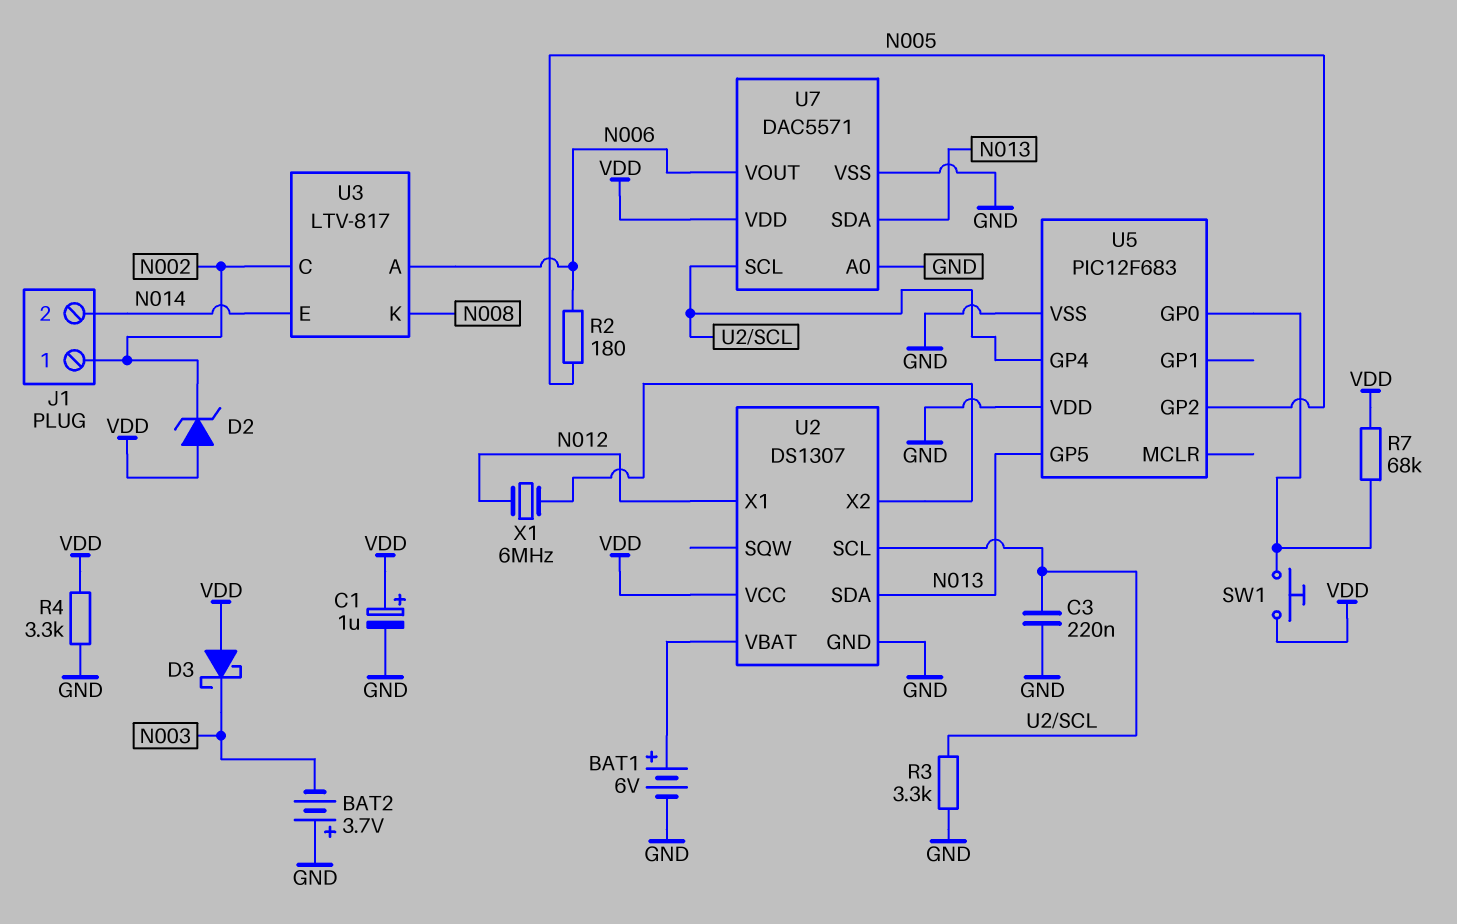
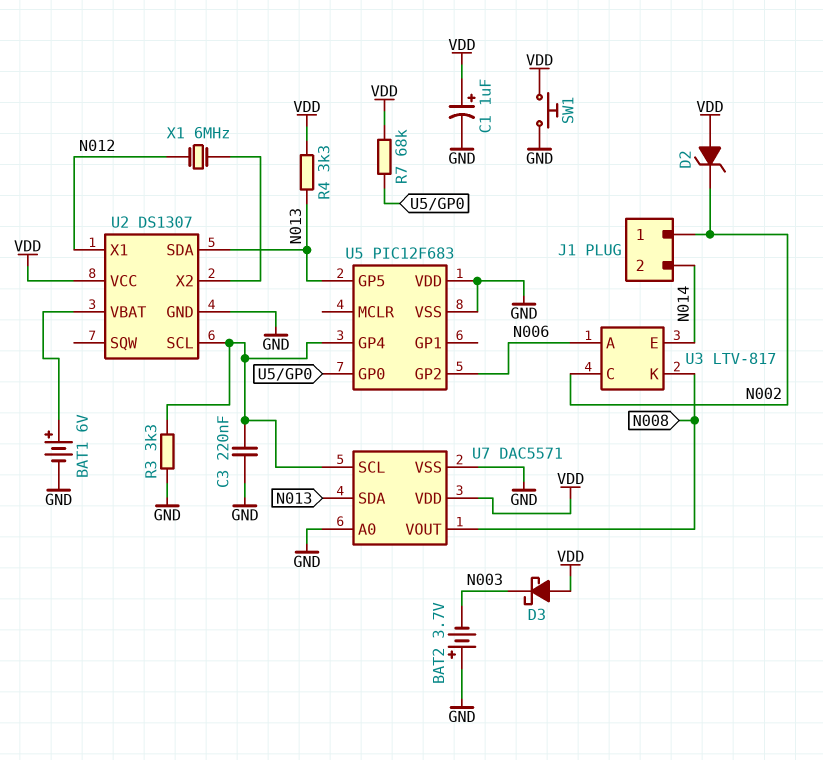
R2: 180 (N005, N006) -> none
R4: 3.3k (GND, VDD) -> 3.3k (N013, VDD)
SW1: button (U5/GP0, VDD) -> button (GND, VDD)
U5 pin GP2: N005 -> N006
U7 pin VOUT: N006 -> N008

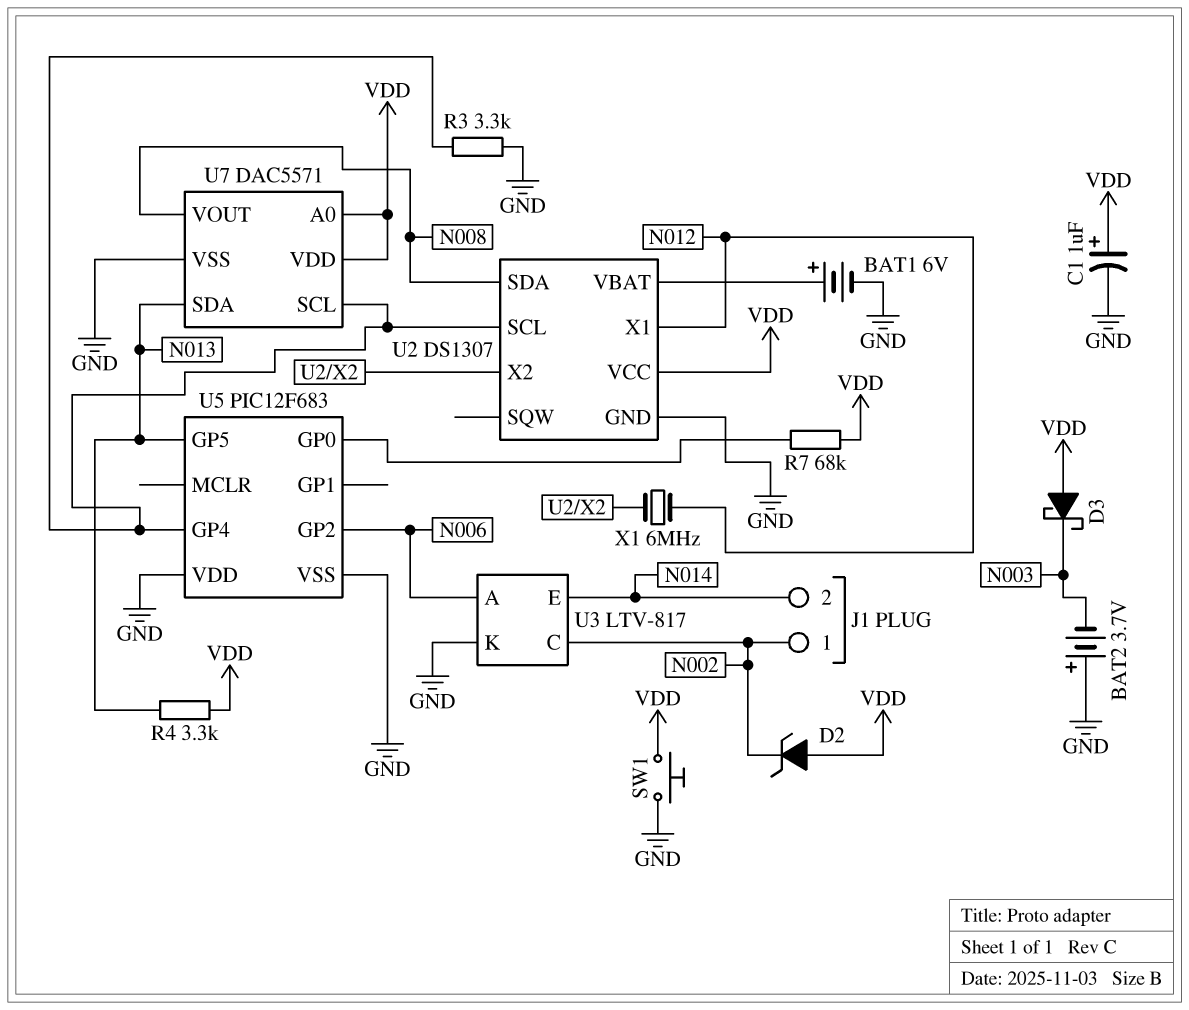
C3: 220nF (GND, U2/SCL) -> none
U2 pin SDA: N013 -> N008
U3 pin K: N008 -> GND
U7 pin A0: GND -> VDD

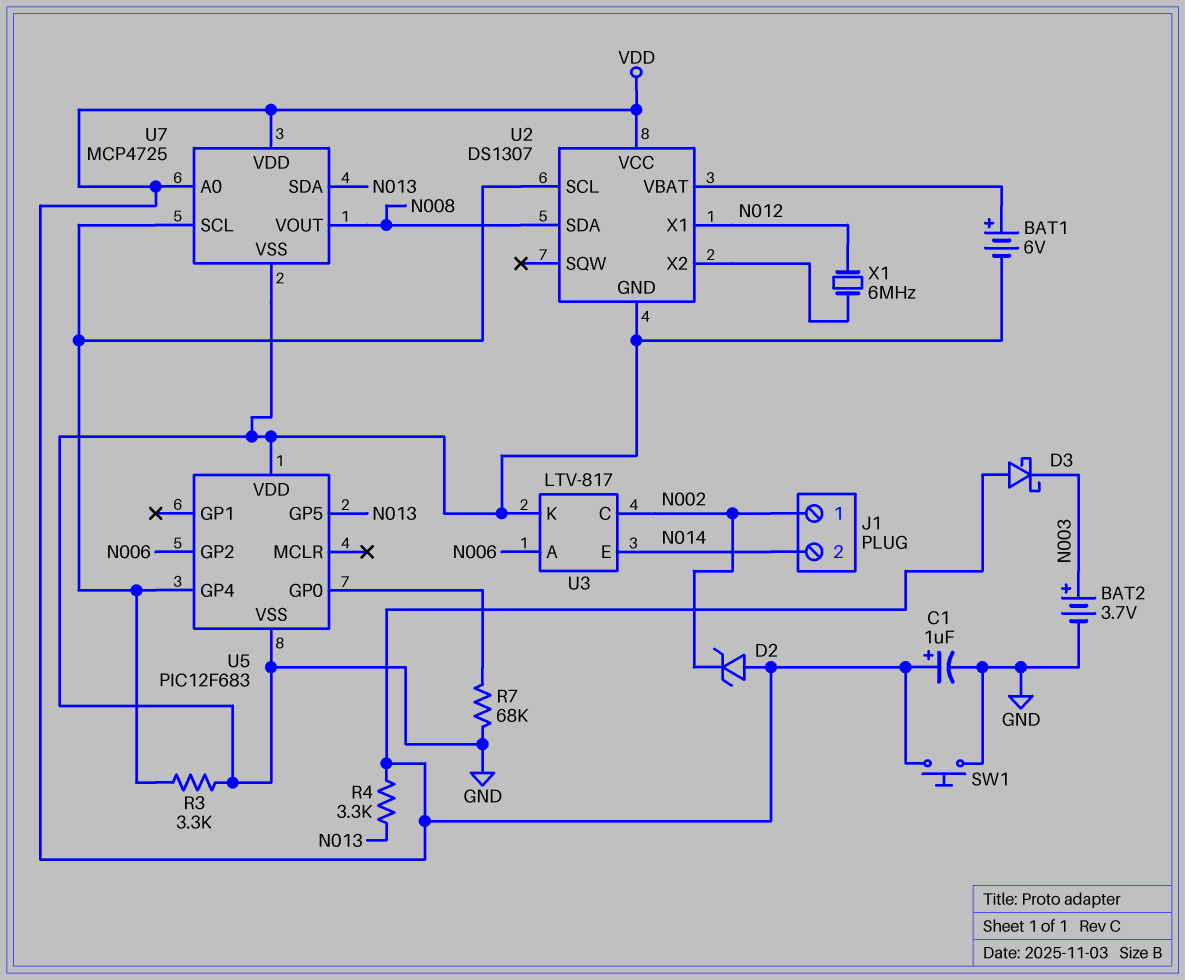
BAT2: 3.7V (plus GND, minus N003) -> 3.7V (plus N003, minus GND)
R7: 68k (U5/GP0, VDD) -> 68k (GND, U5/GP0)
U7: DAC5571 -> MCP4725

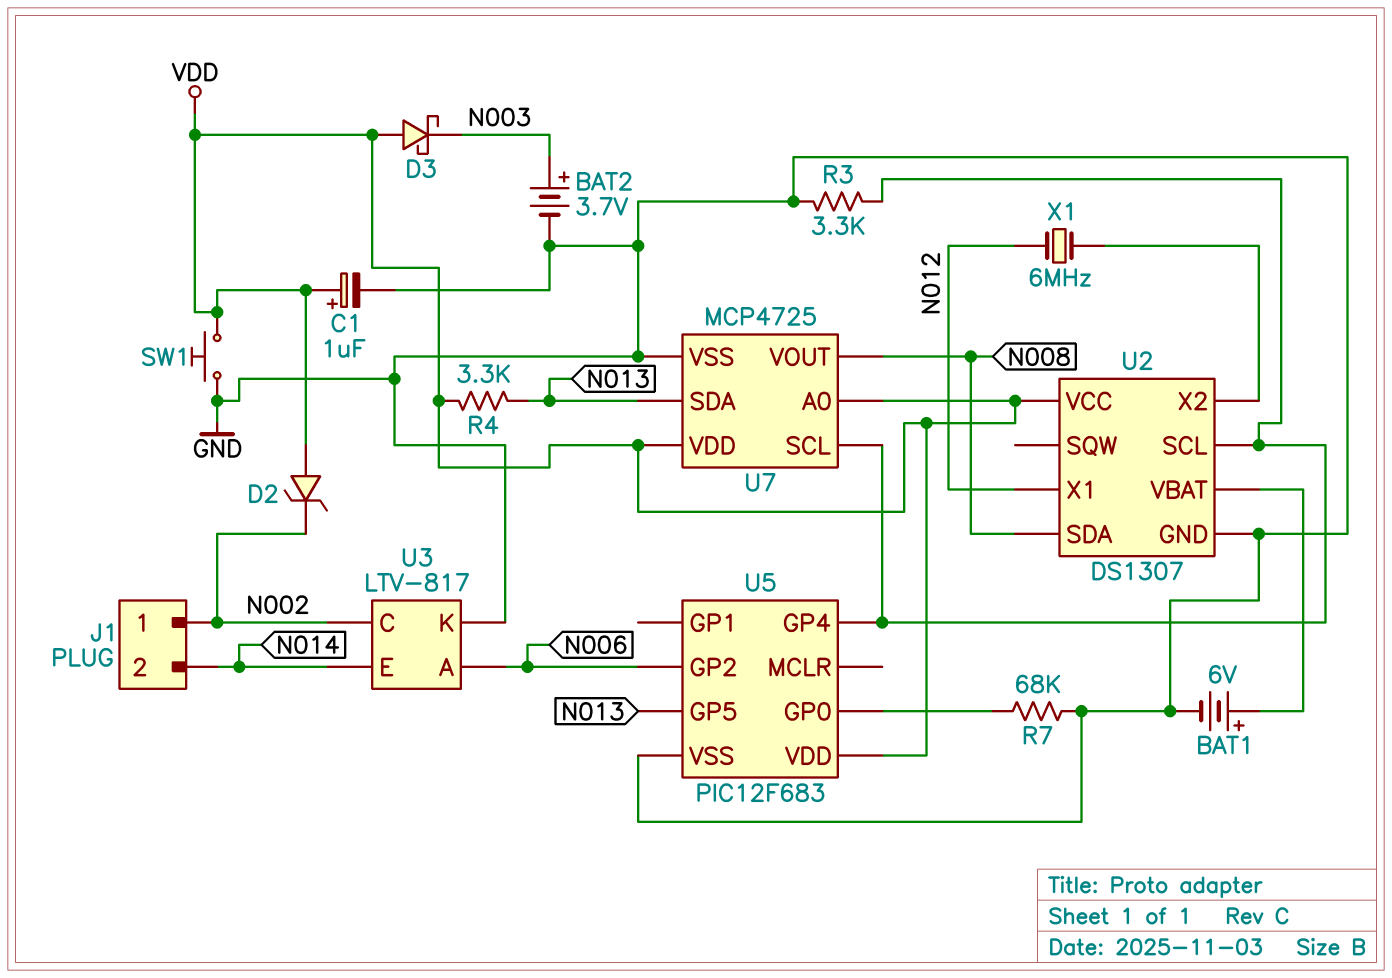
U5 pin VDD: GND -> VDD

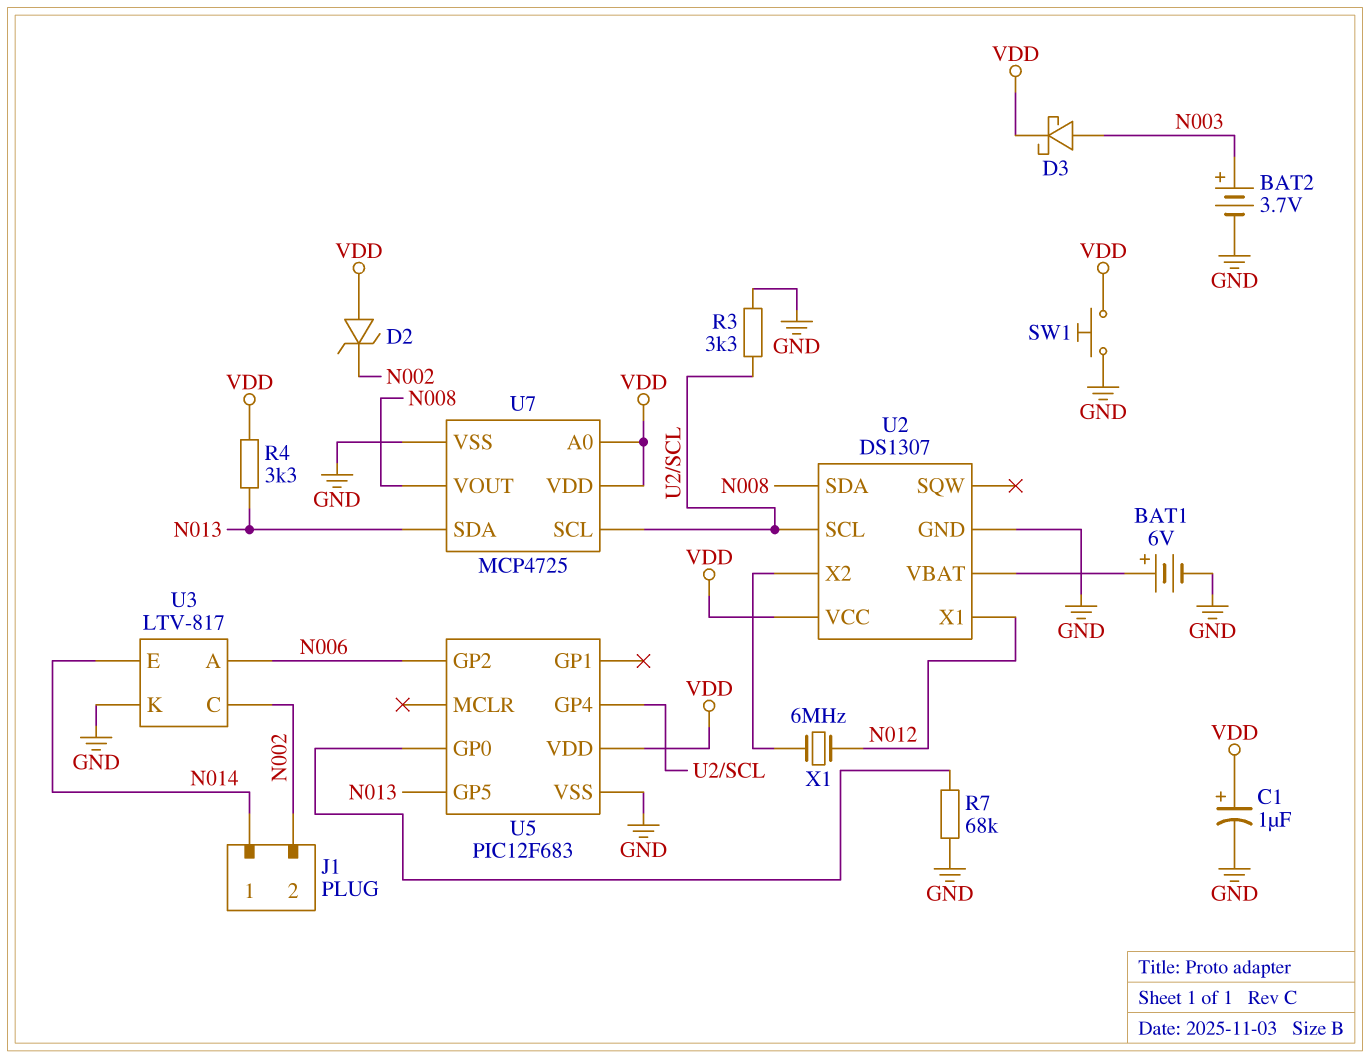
D3: schottky (A VDD, K N003) -> schottky (A N003, K VDD)
J1 pin 1: N002 -> N014
J1 pin 2: N014 -> N002

